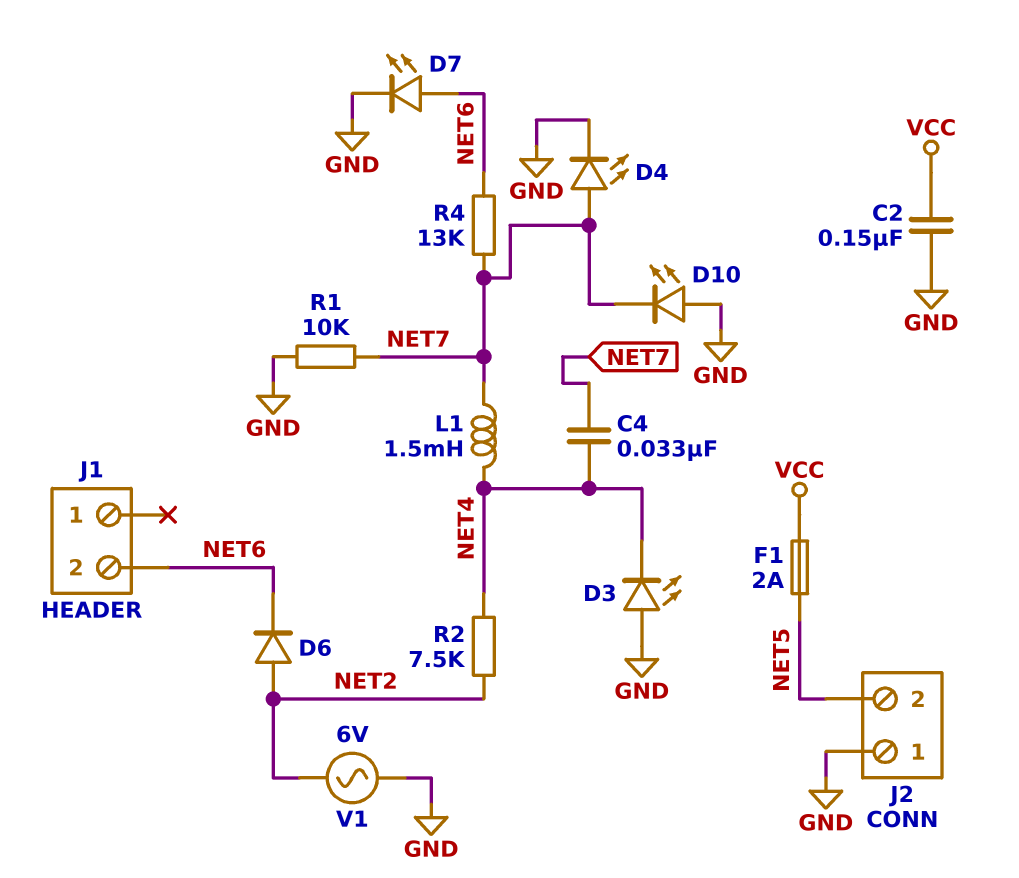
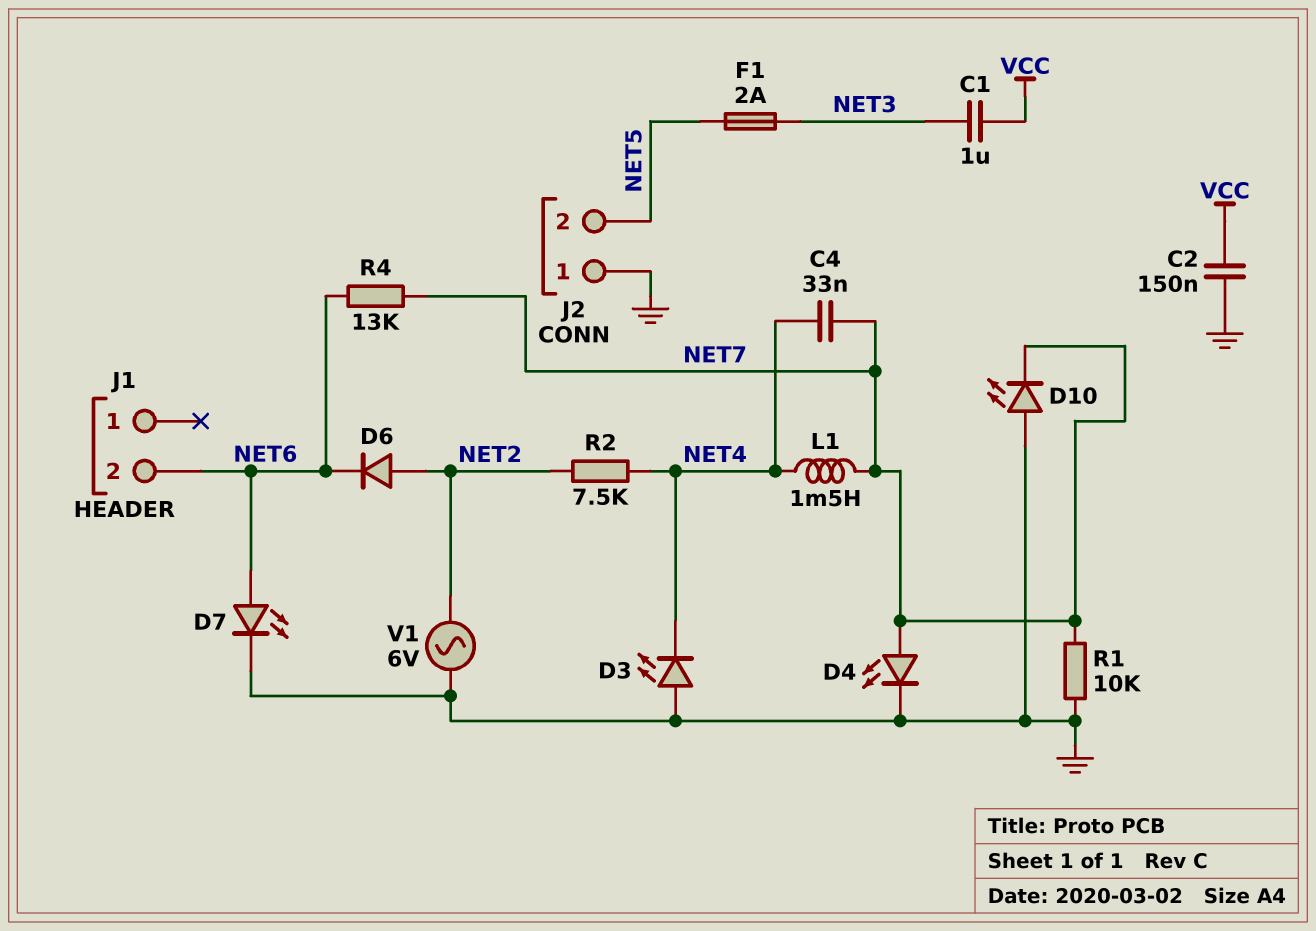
C1: none -> 1uF (NET3, VCC)
F1: 2A (NET5, VCC) -> 2A (NET3, NET5)

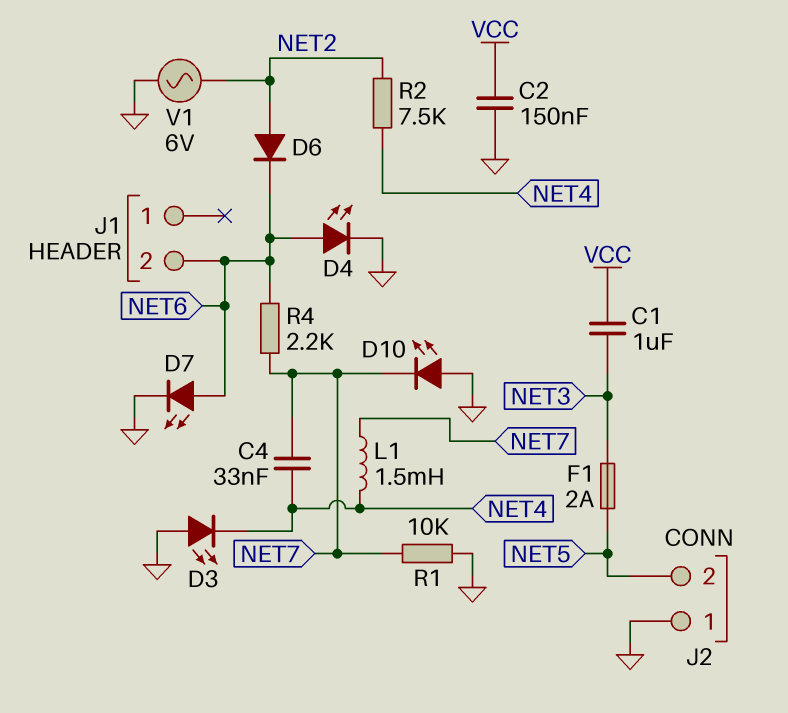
D4: LED (A NET7, K GND) -> LED (A NET6, K GND)
R4: 13k (NET6, NET7) -> 2.2k (NET6, NET7)

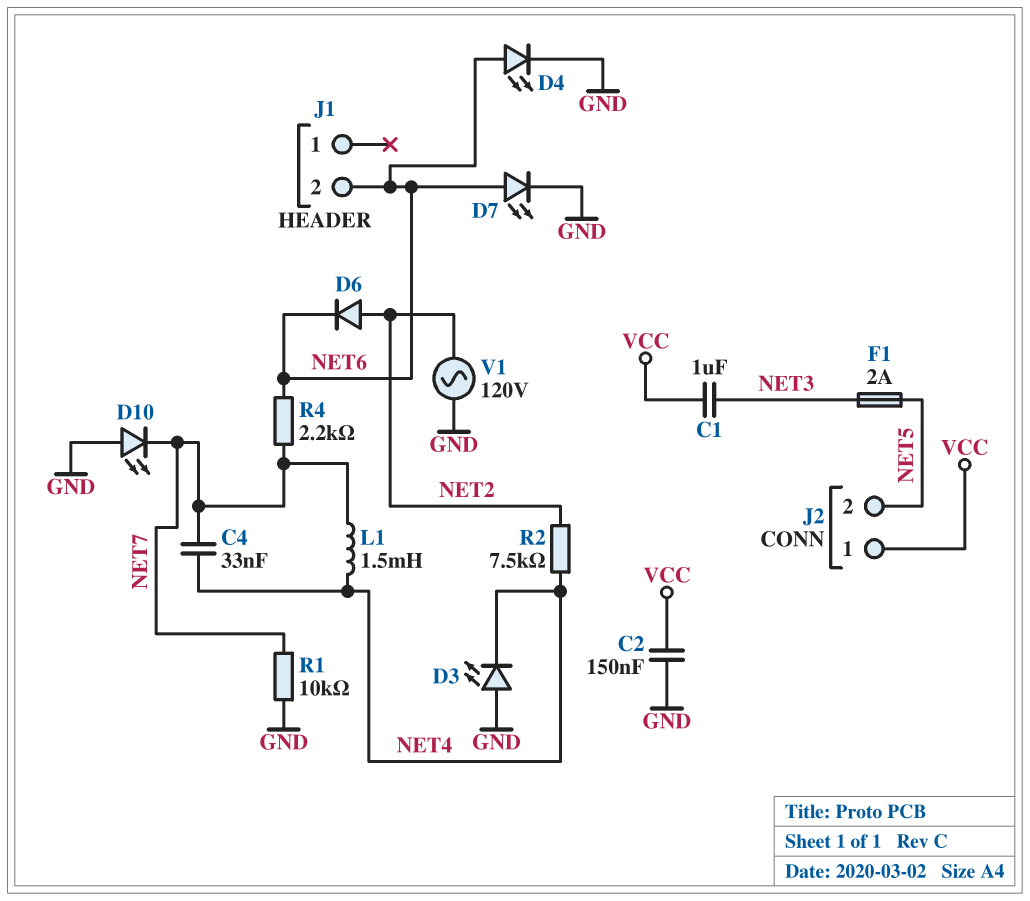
J2 pin 1: GND -> VCC
V1: AC 6V (GND, NET2) -> AC 120V (GND, NET2)

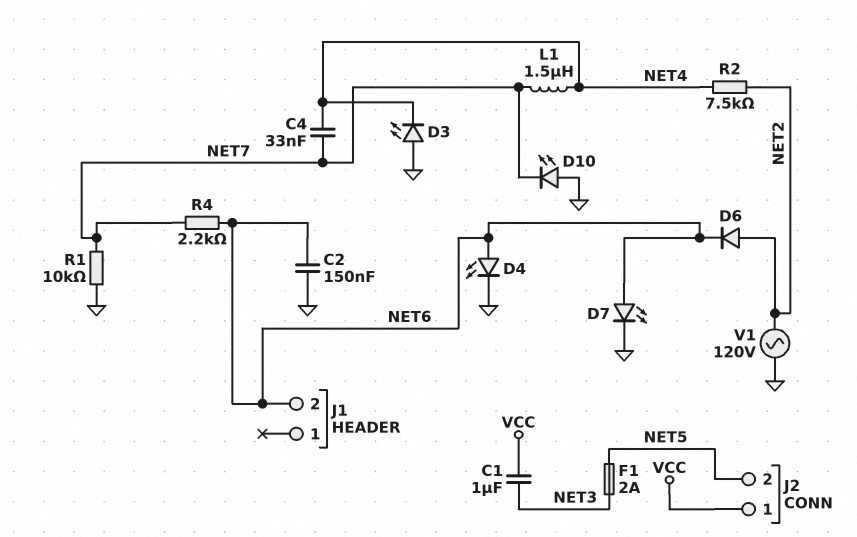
C2: 150nF (GND, VCC) -> 150nF (GND, NET6)
L1: 1.5mH (NET4, NET7) -> 1.5uH (NET4, NET7)

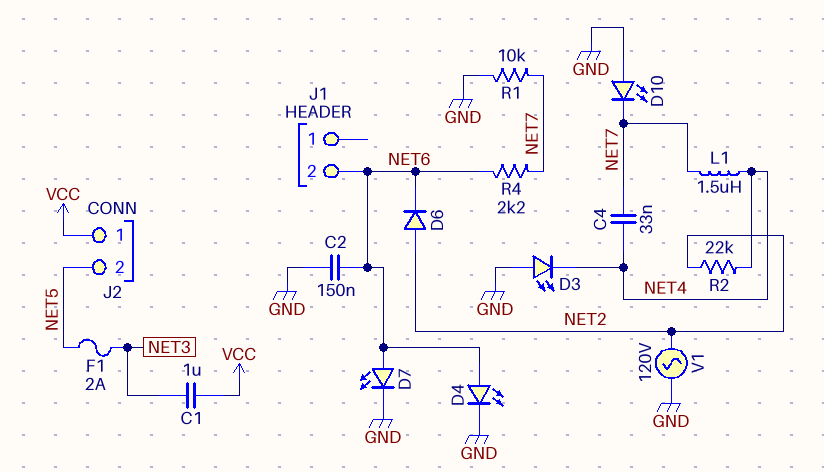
R2: 7.5k (NET2, NET4) -> 22k (NET2, NET4)

